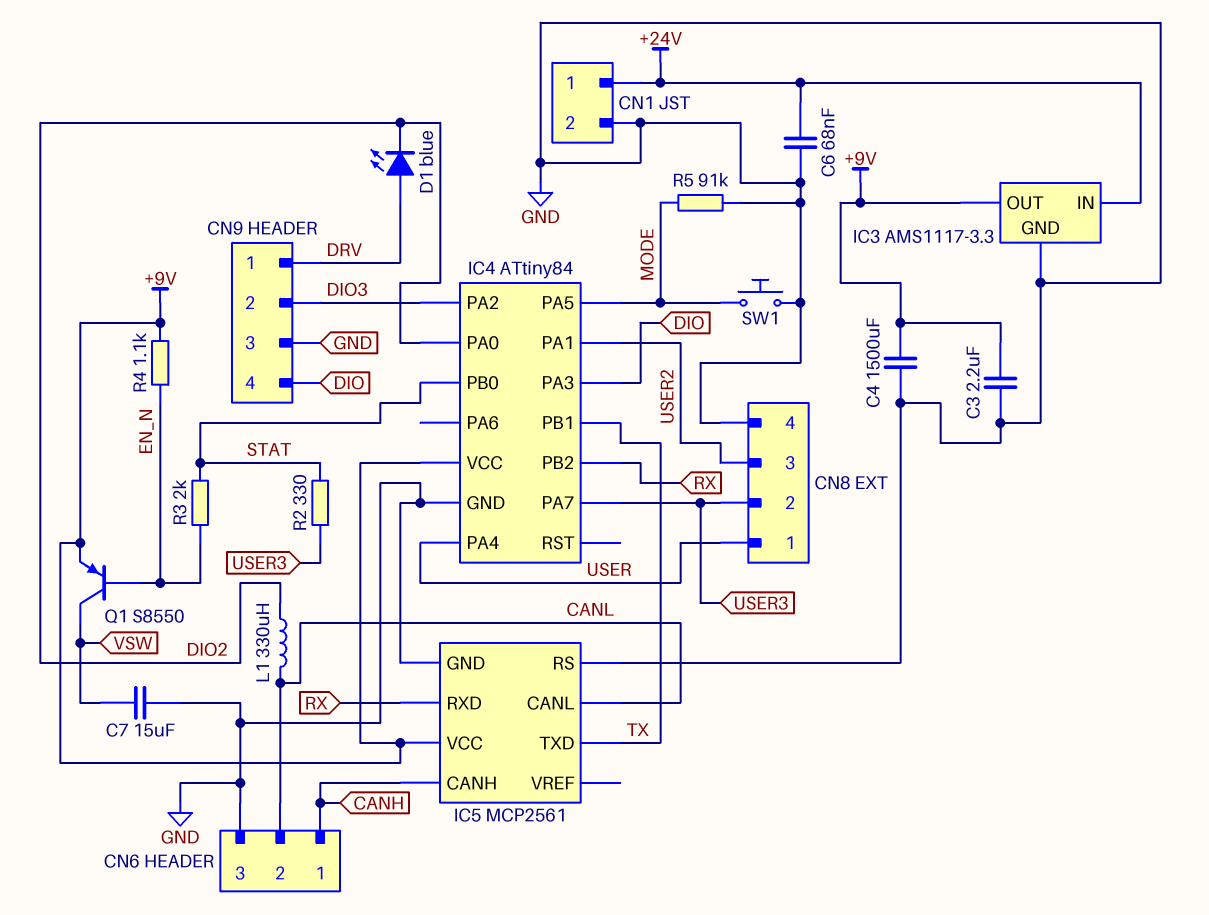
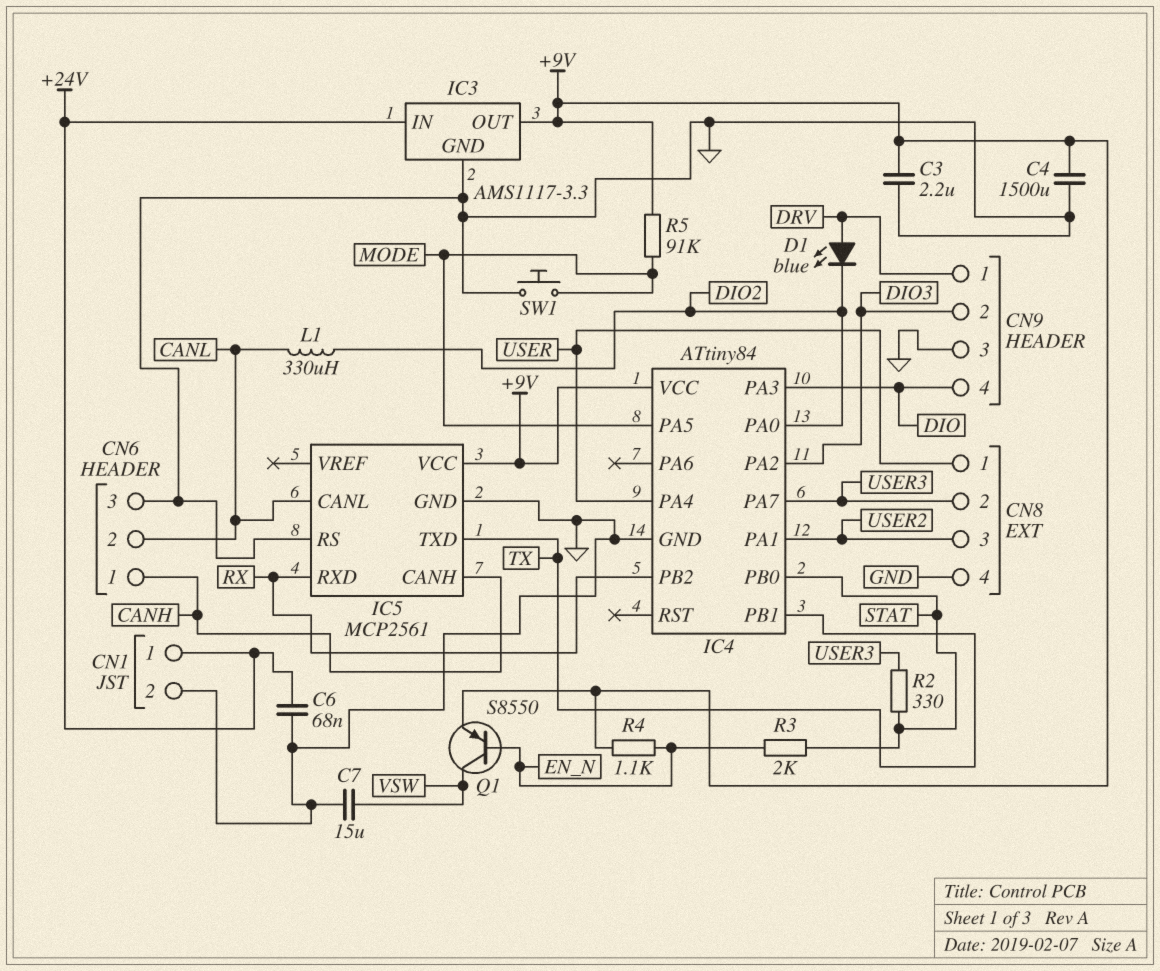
R5: 91k (GND, MODE) -> 91k (+9V, MODE)

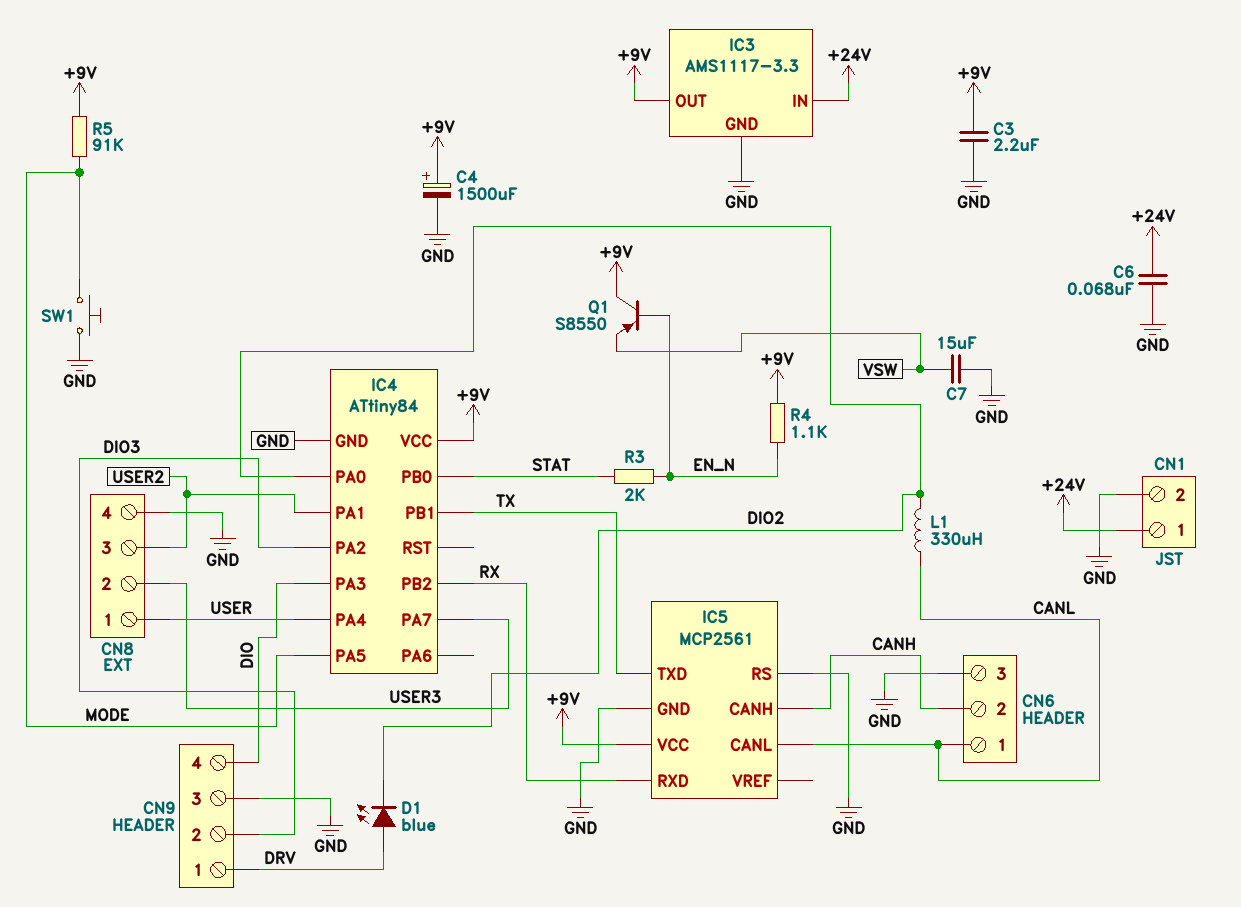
C4: 1500uF (+9V, GND) -> 1500uF (plus +9V, minus GND)
CN6 pin 1: CANH -> CANL
CN6 pin 2: CANL -> CANH
Q1: PNP S8550 (B EN_N, C VSW, E +9V) -> PNP S8550 (B EN_N, C +9V, E VSW)
R2: 330 (STAT, USER3) -> none

